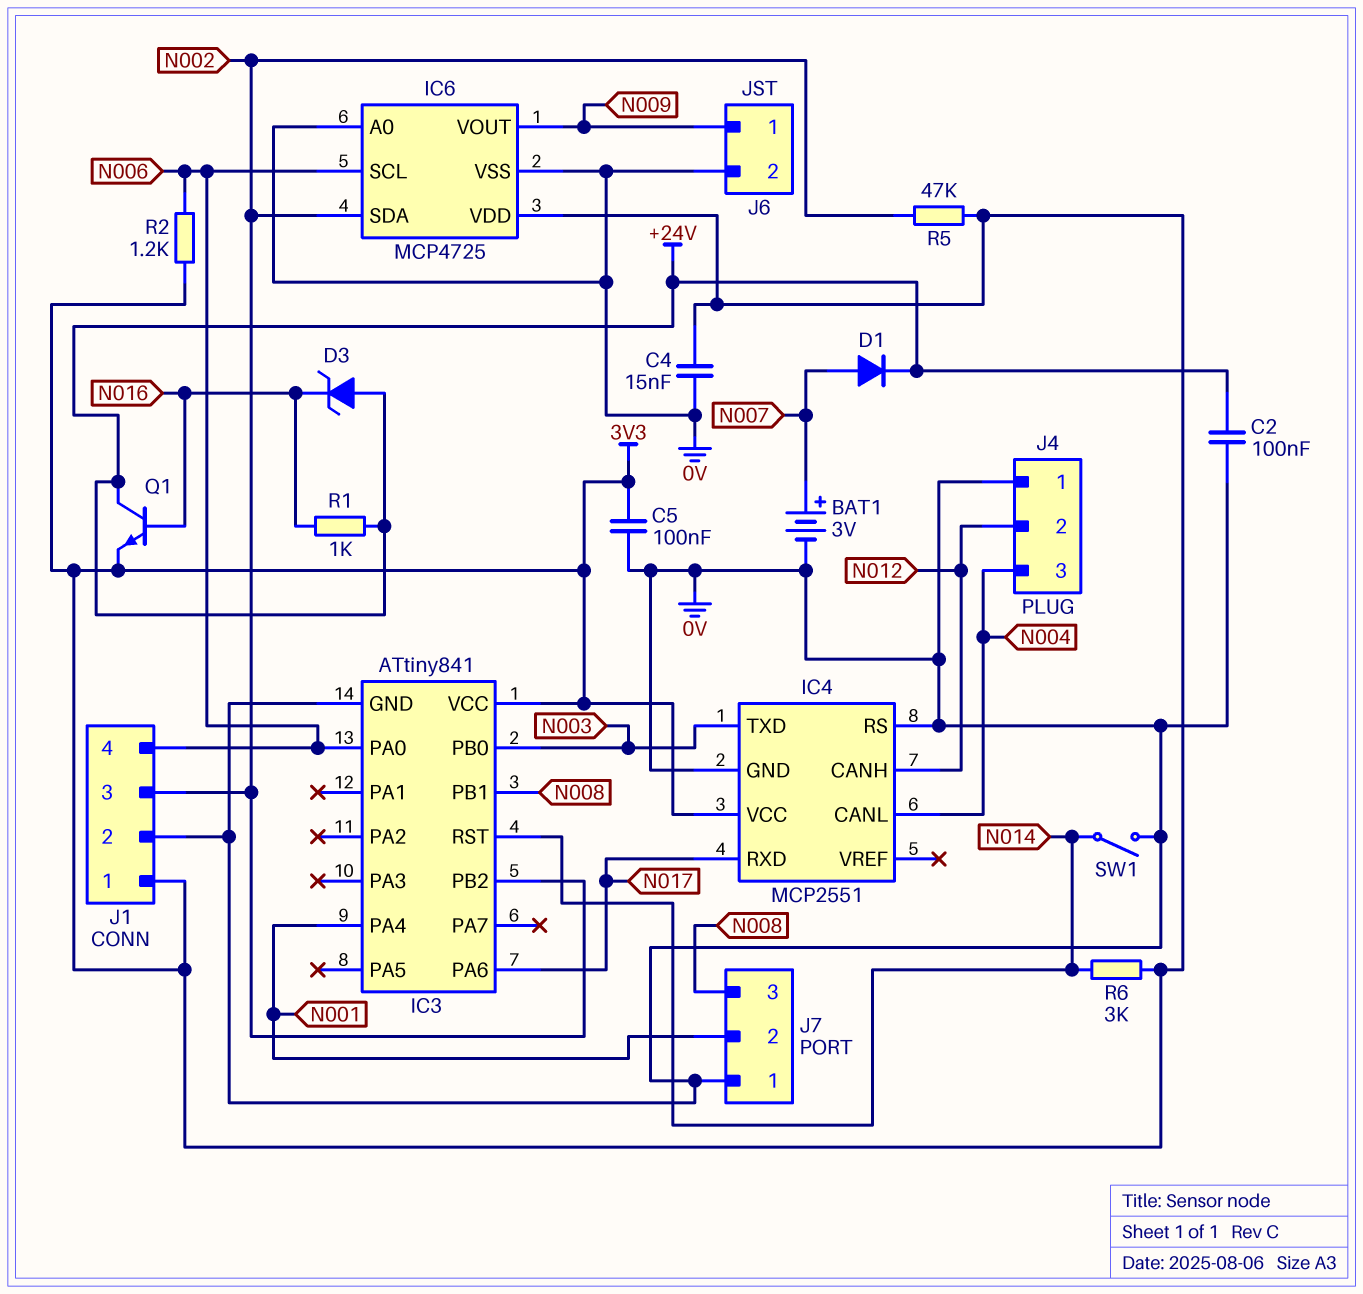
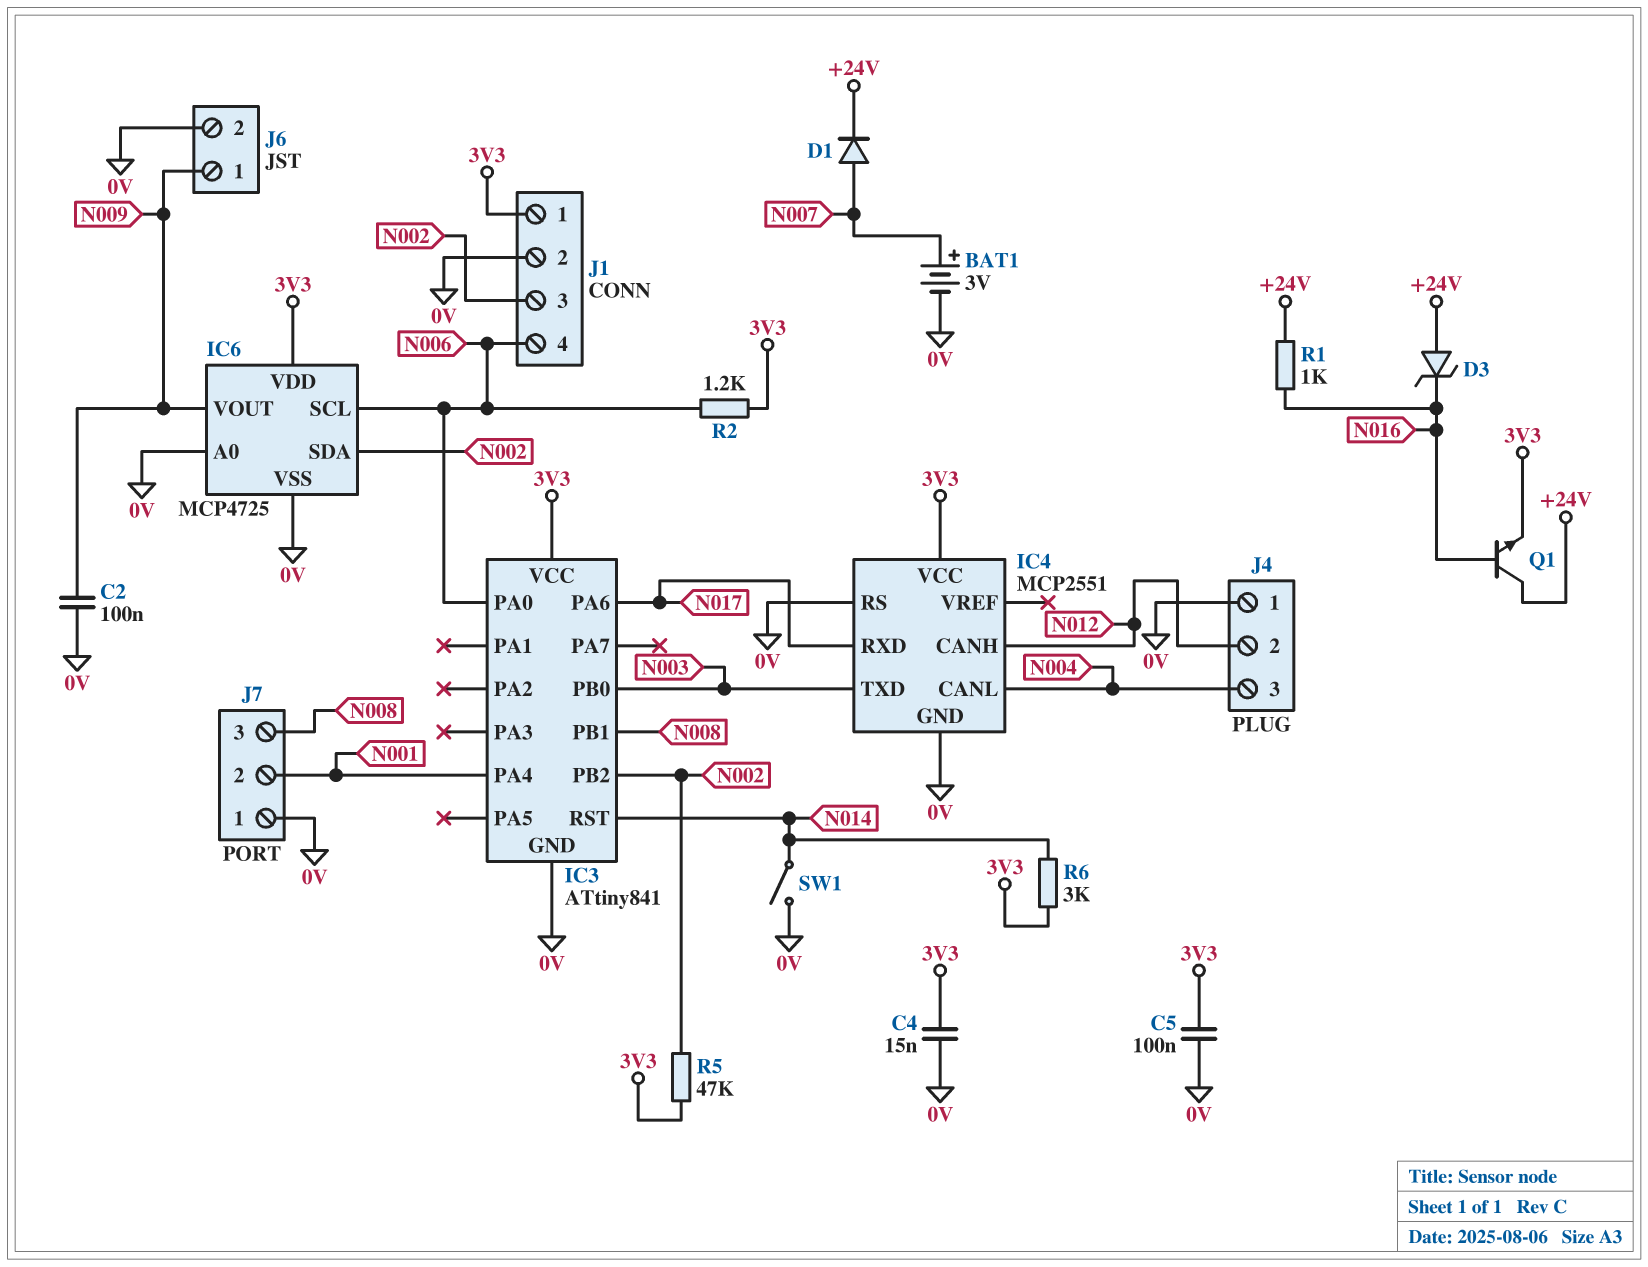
C2: 100nF (+24V, 0V) -> 100nF (0V, N009)

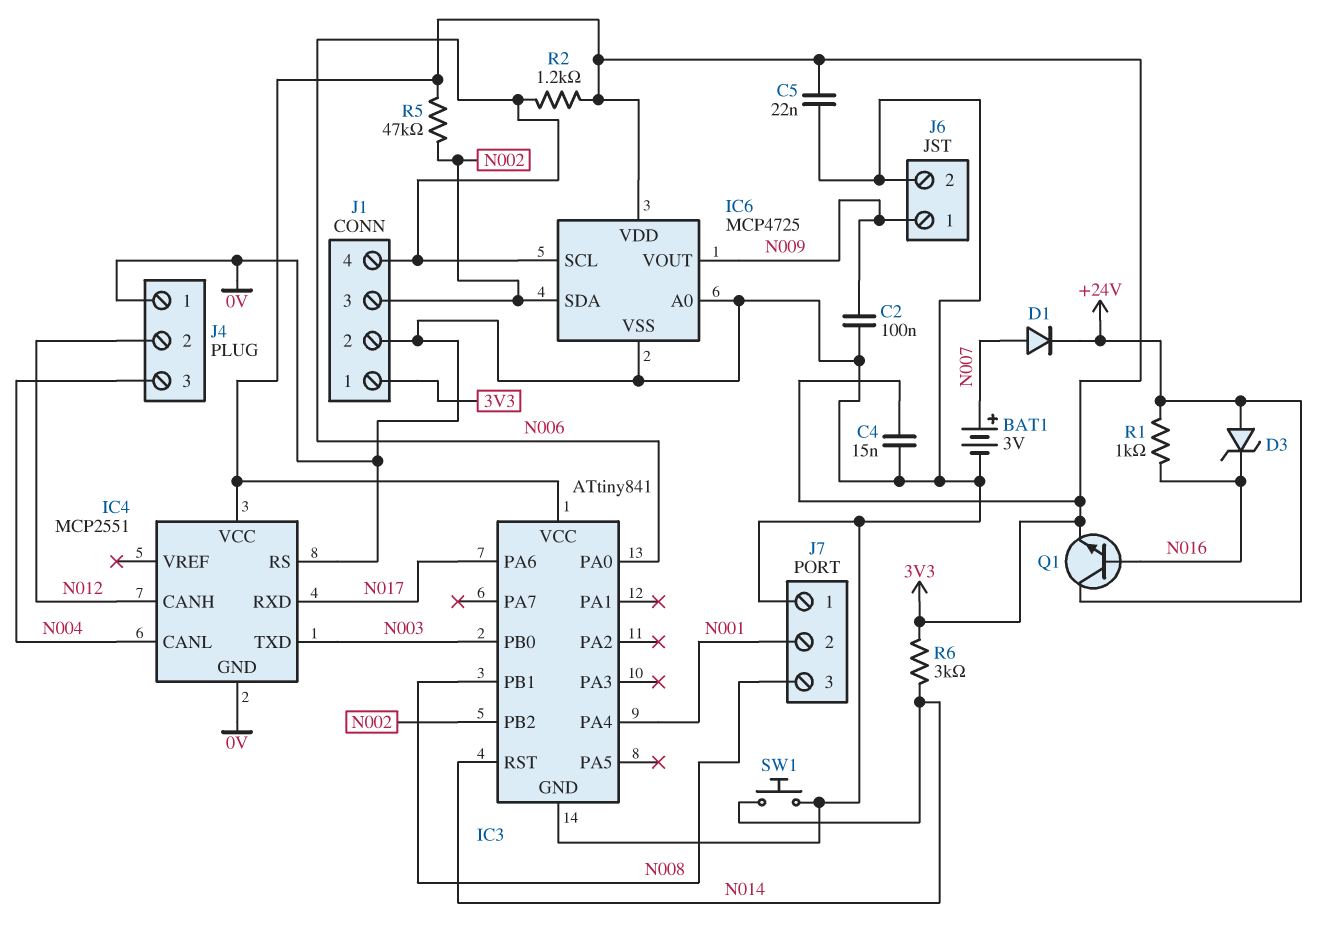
C5: 100nF (0V, 3V3) -> 22nF (0V, 3V3)
SW1: switch (0V, N014) -> button (0V, N014)

